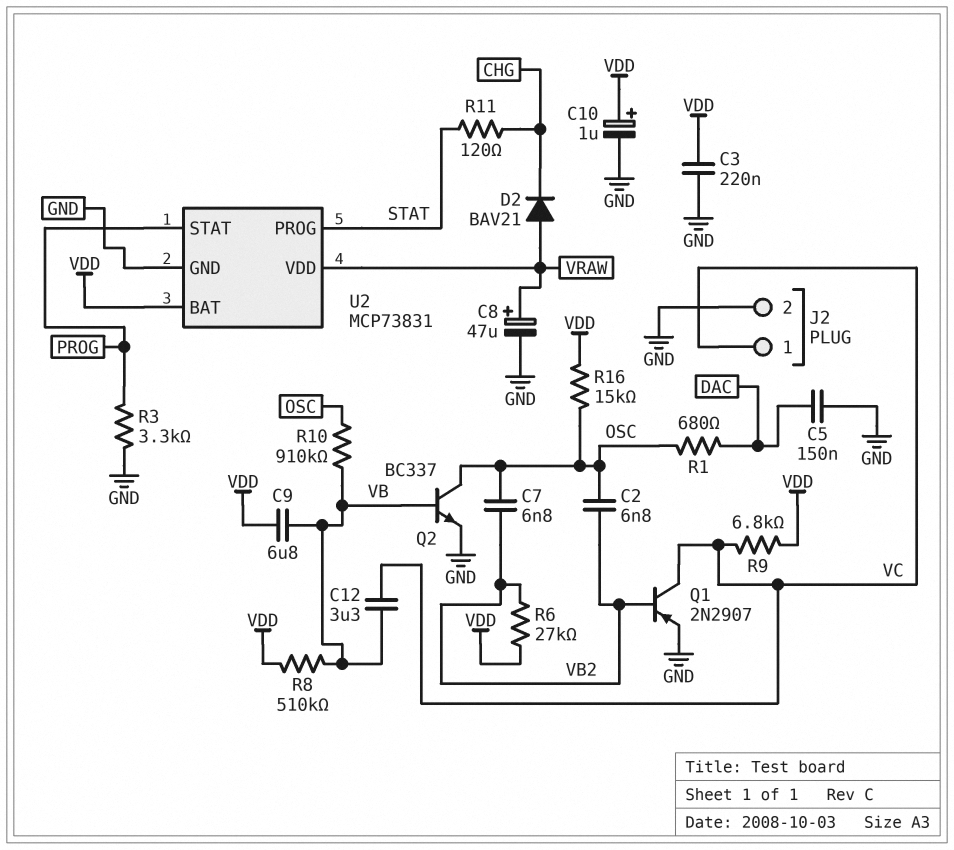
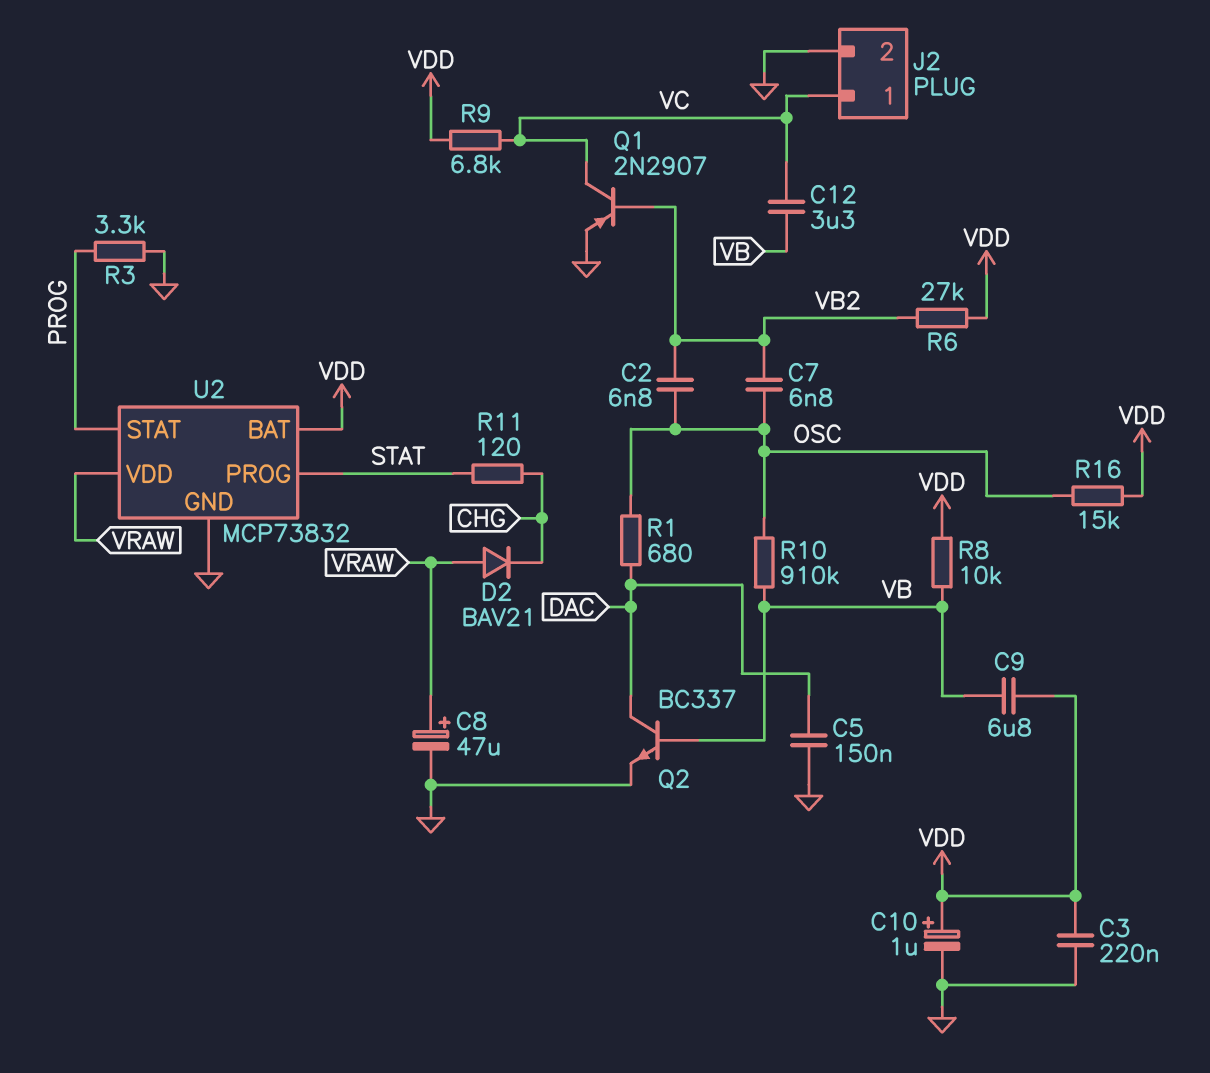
Q2: NPN BC337 (B VB, C OSC, E GND) -> NPN BC337 (B VB, C DAC, E GND)
R8: 510k (VB, VDD) -> 10k (VB, VDD)
U2: MCP73831 -> MCP73832

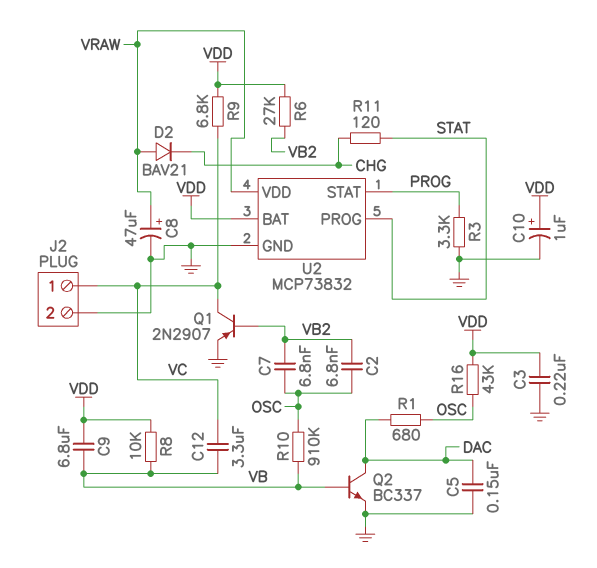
R16: 15k (OSC, VDD) -> 43k (OSC, VDD)

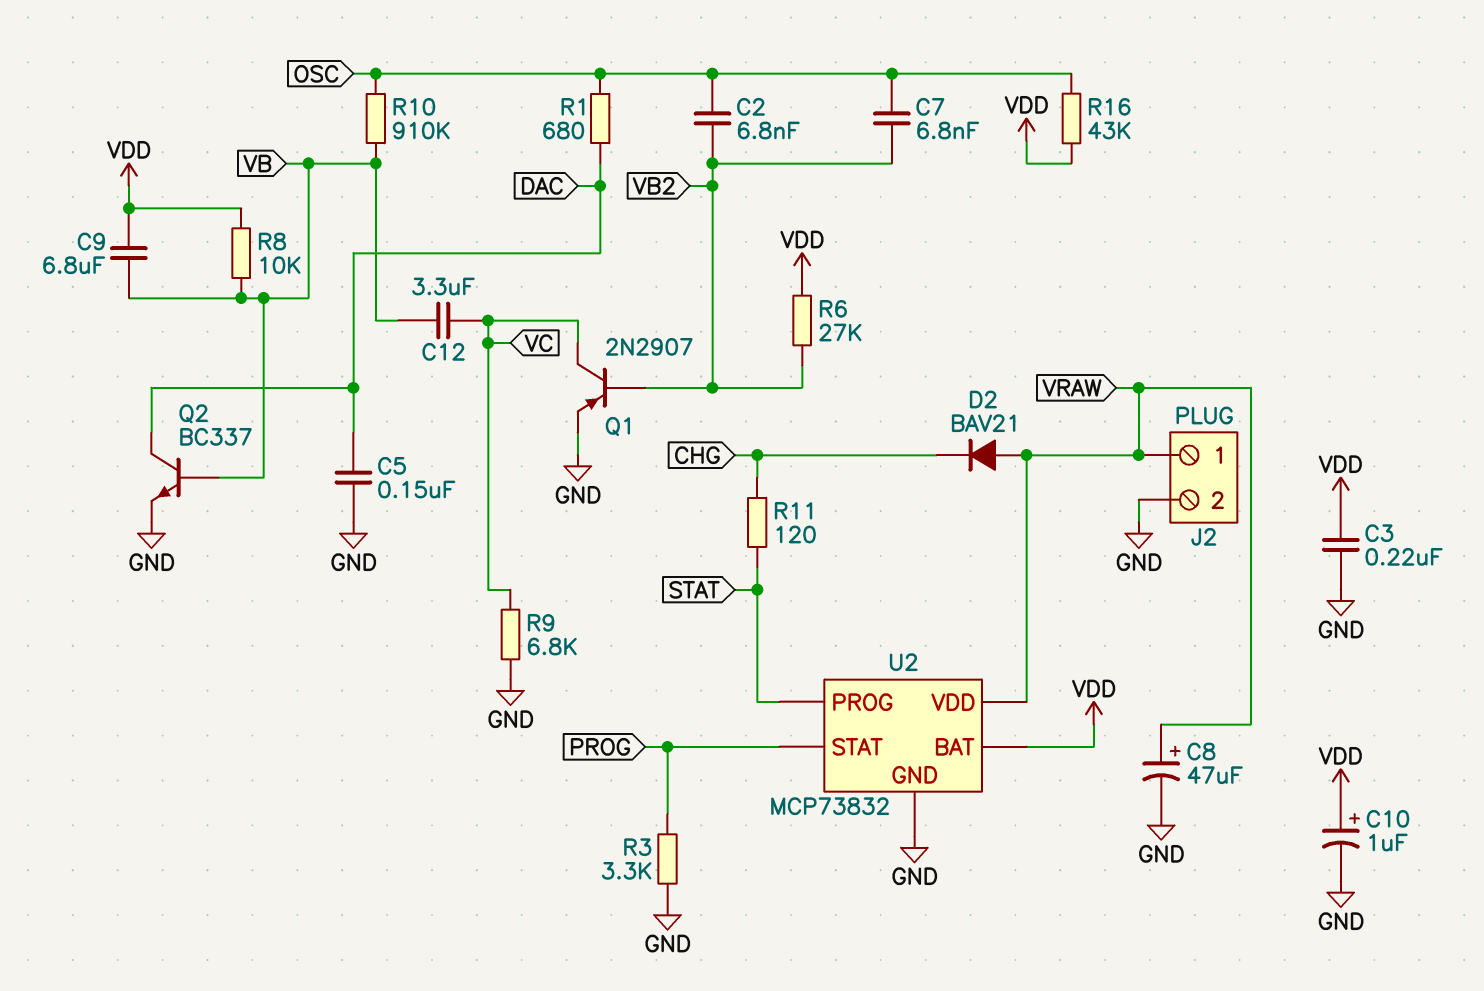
J2 pin 1: VC -> VRAW
R9: 6.8k (VC, VDD) -> 6.8k (GND, VC)

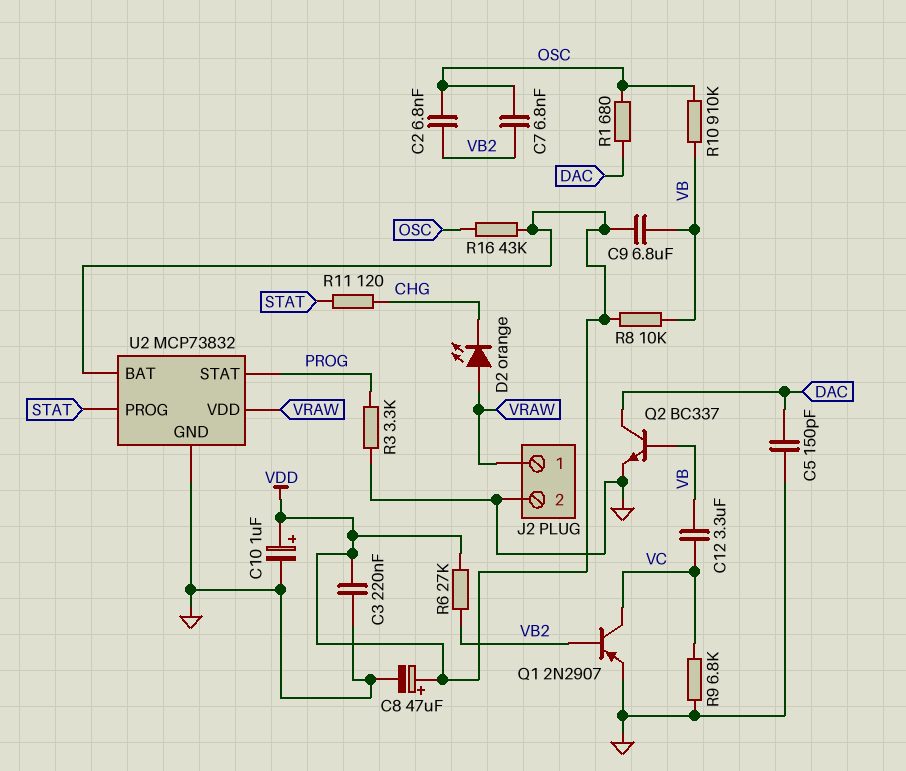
C5: 150nF (DAC, GND) -> 150pF (DAC, GND)
C8: 47uF (plus VRAW, minus GND) -> 47uF (plus VDD, minus GND)
D2: diode BAV21 (A VRAW, K CHG) -> LED orange (A VRAW, K CHG)

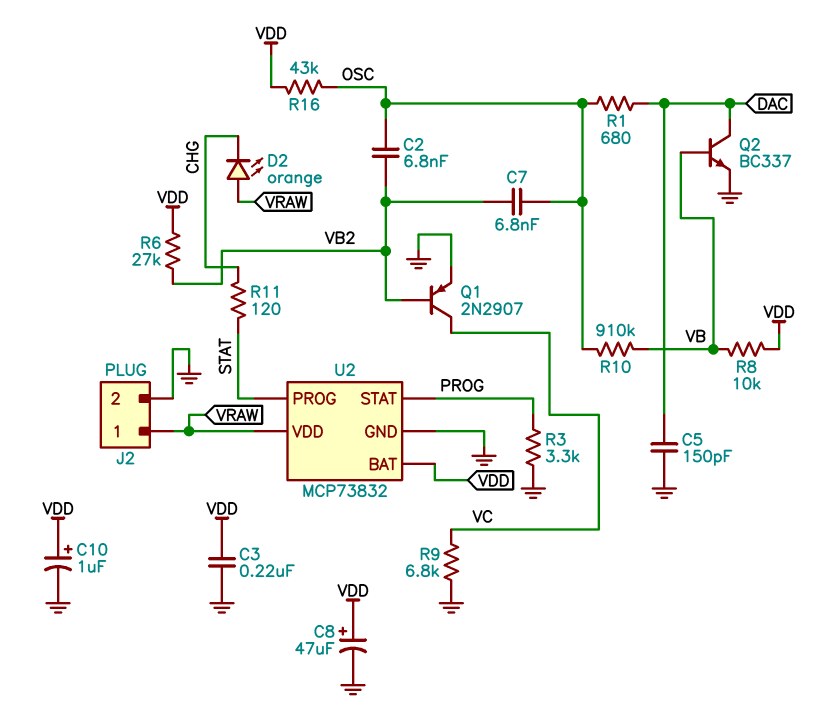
C9: 6.8uF (VB, VDD) -> none
C12: 3.3uF (VB, VC) -> none

